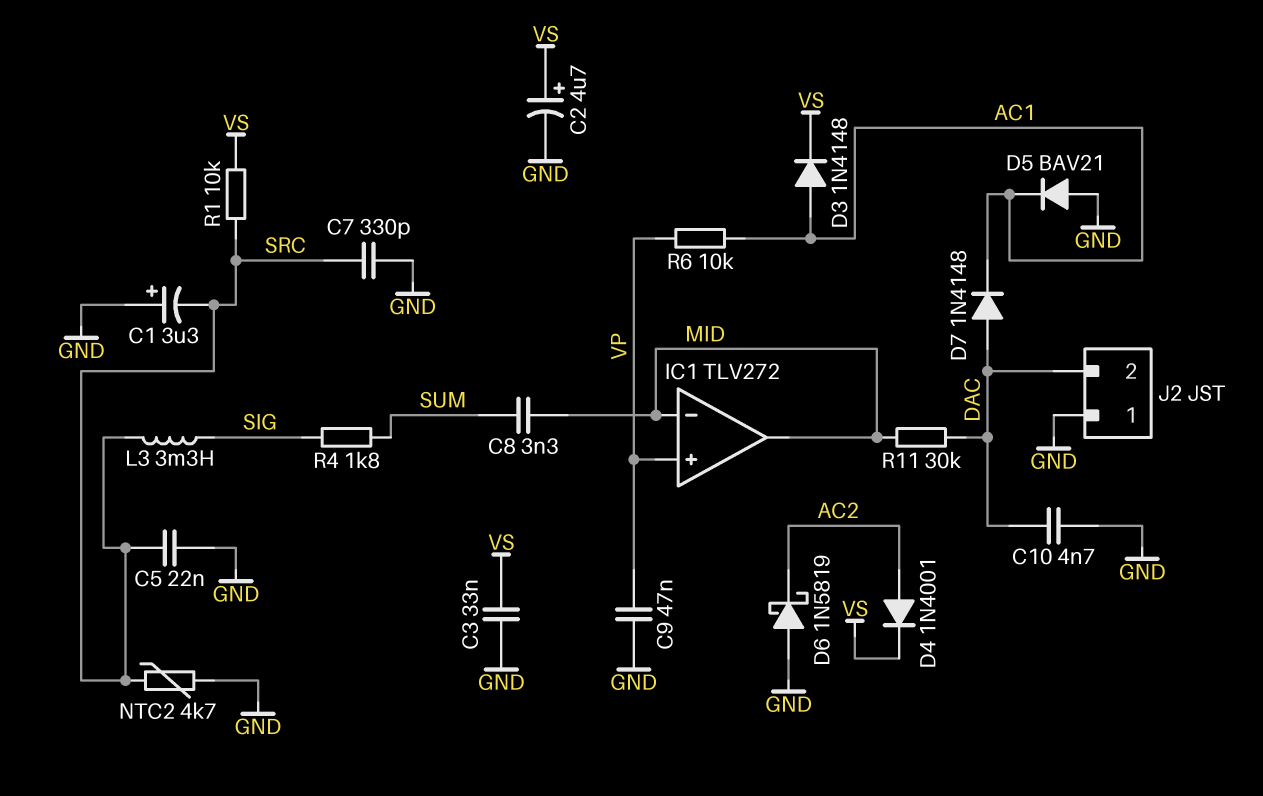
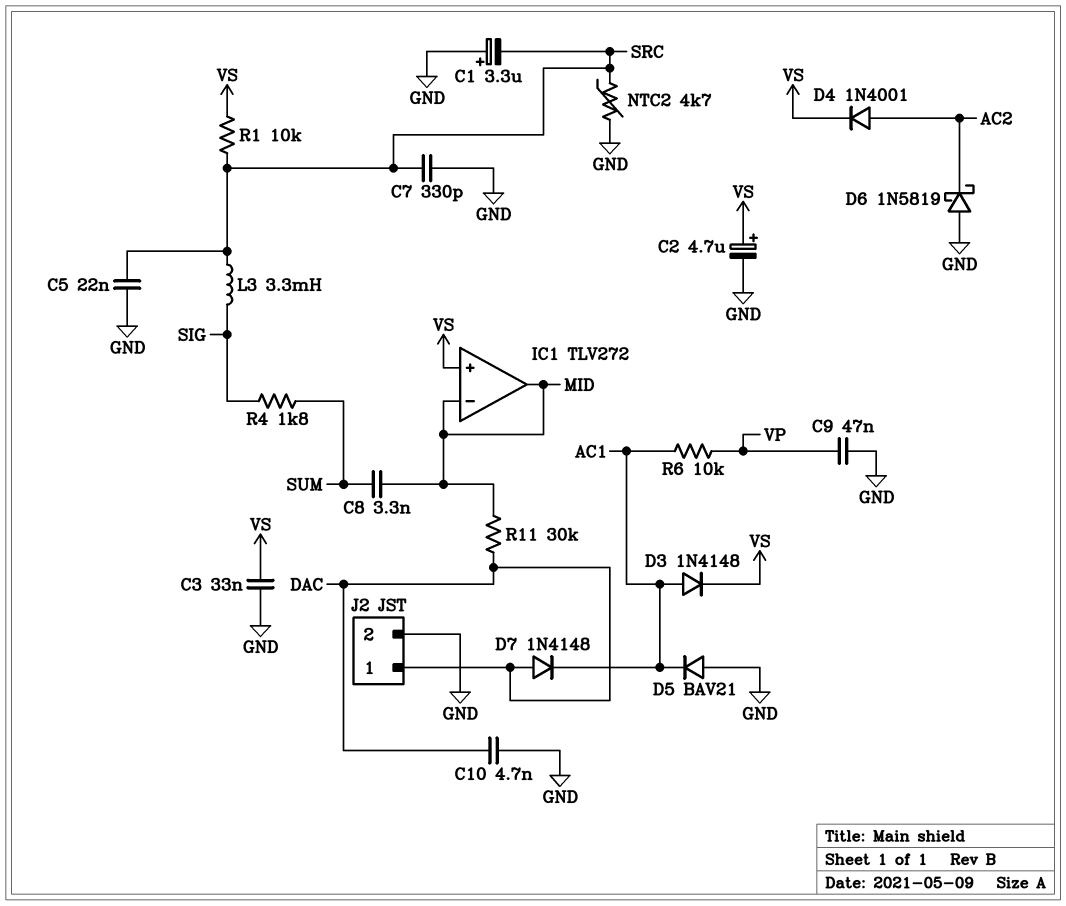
IC1 pin in+: VP -> VS
J2 pin 1: GND -> DAC
J2 pin 2: DAC -> GND

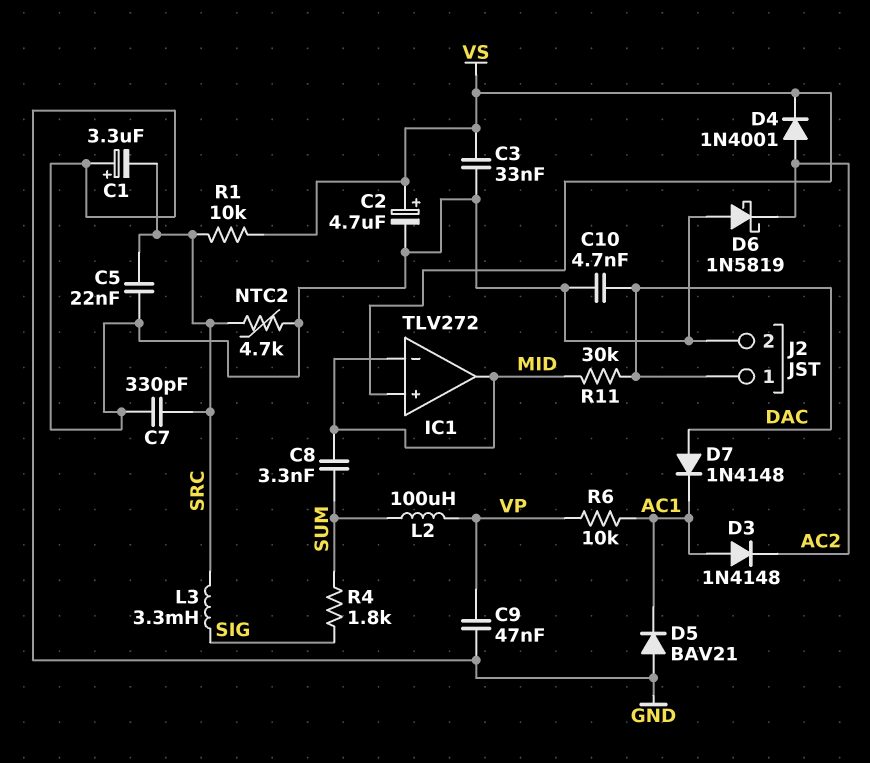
D3: diode 1N4148 (A AC1, K VS) -> diode 1N4148 (A AC1, K AC2)
L2: none -> 100uH (SUM, VP)

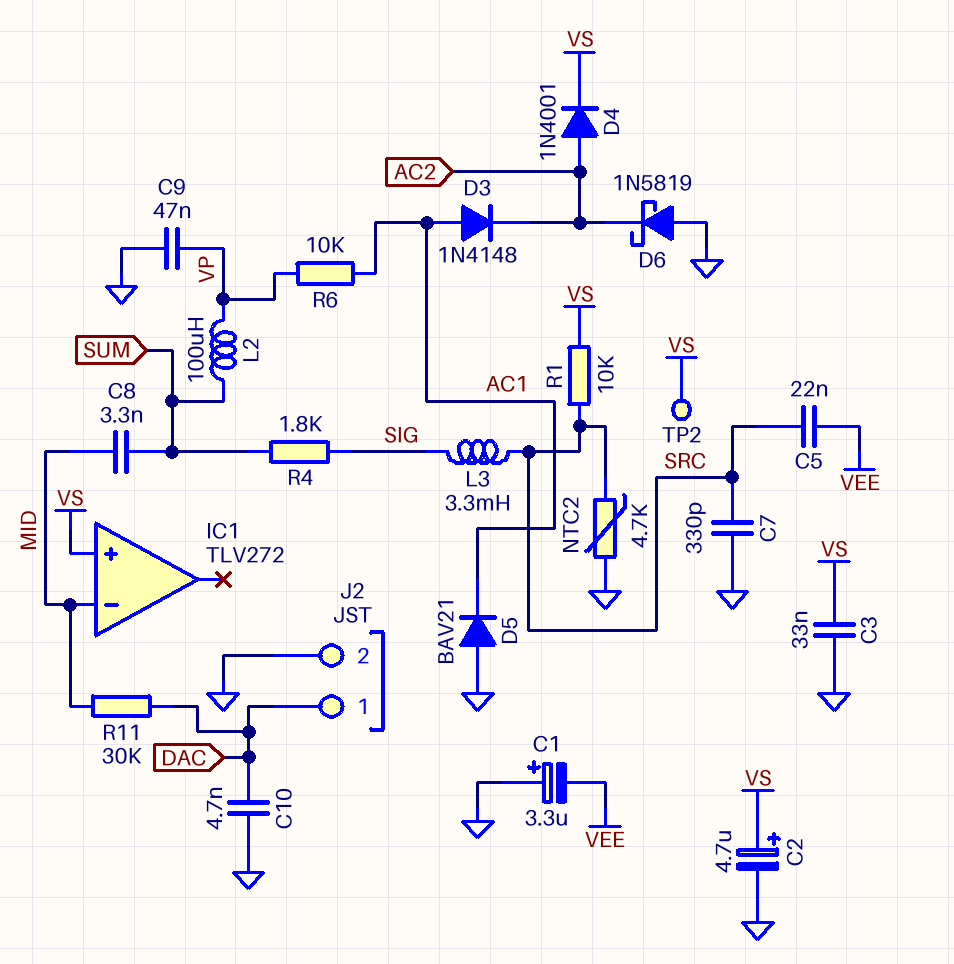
C1: 3.3uF (plus GND, minus SRC) -> 3.3uF (plus GND, minus VEE)
C5: 22nF (GND, SRC) -> 22nF (SRC, VEE)
D7: diode 1N4148 (A DAC, K AC1) -> none
IC1 pin out: MID -> none
TP2: none -> test point (VS)

